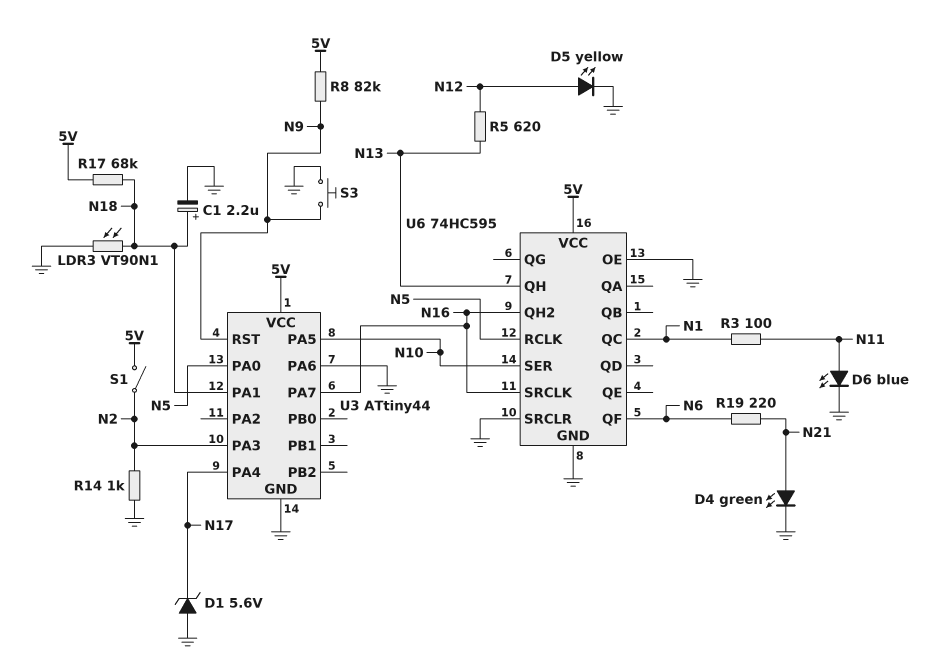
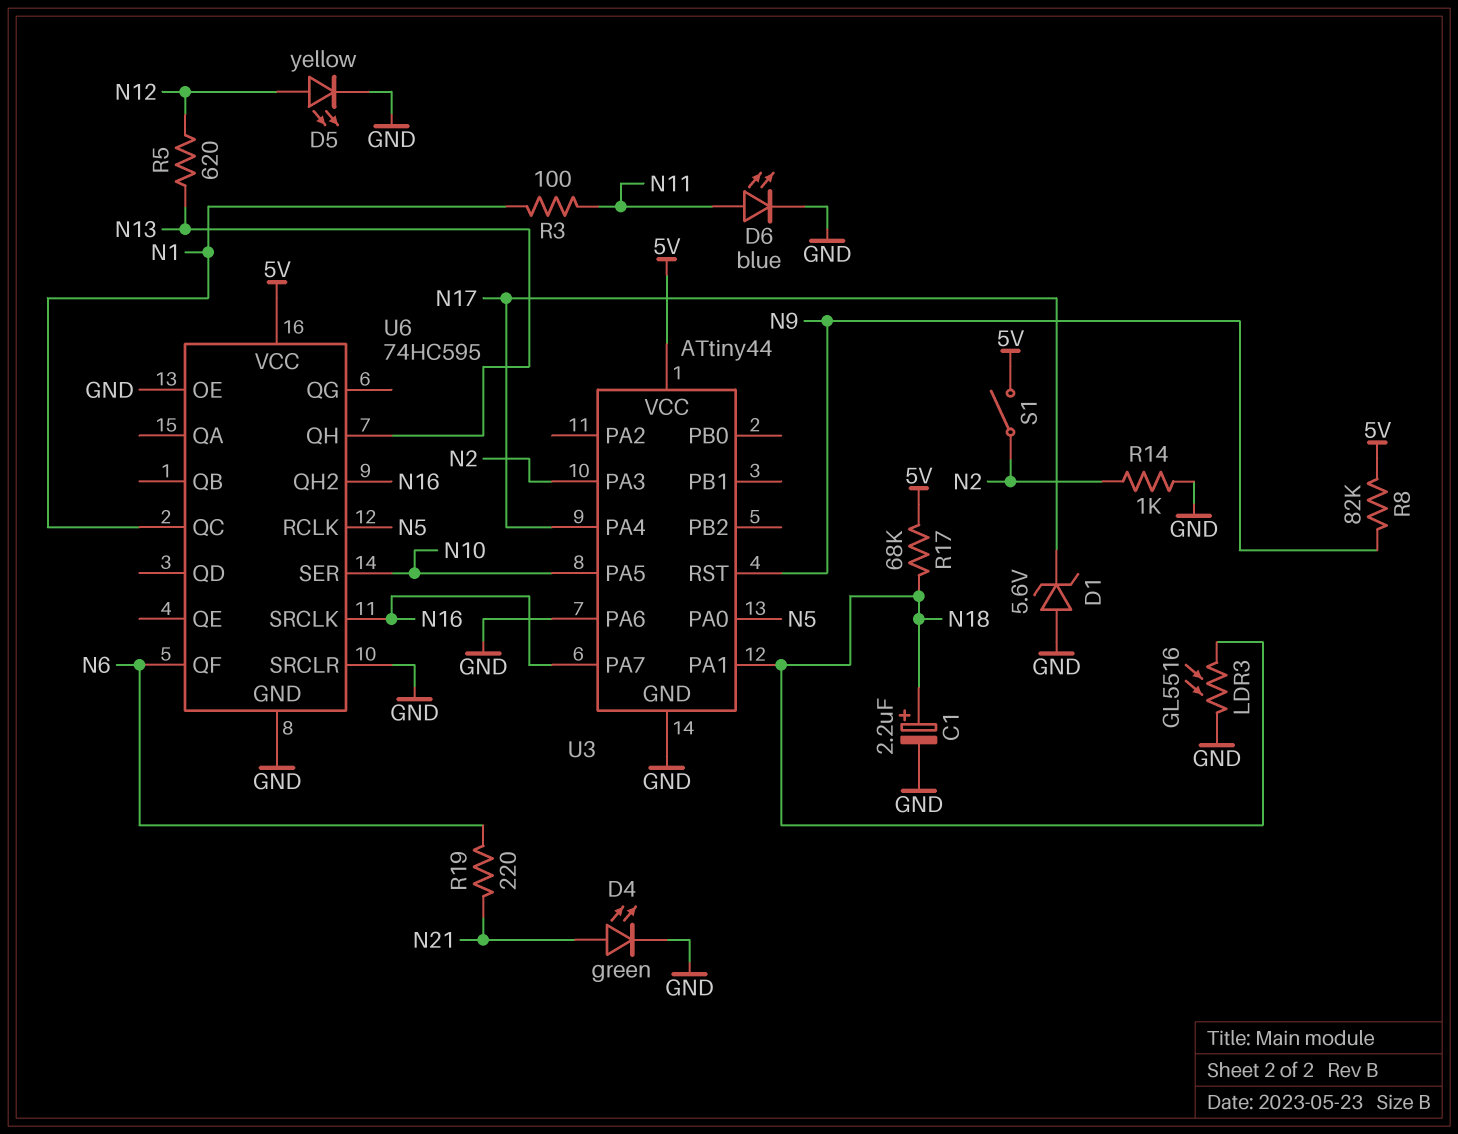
LDR3: VT90N1 (GND, N18) -> GL5516 (GND, N18)
S3: button (GND, N9) -> none

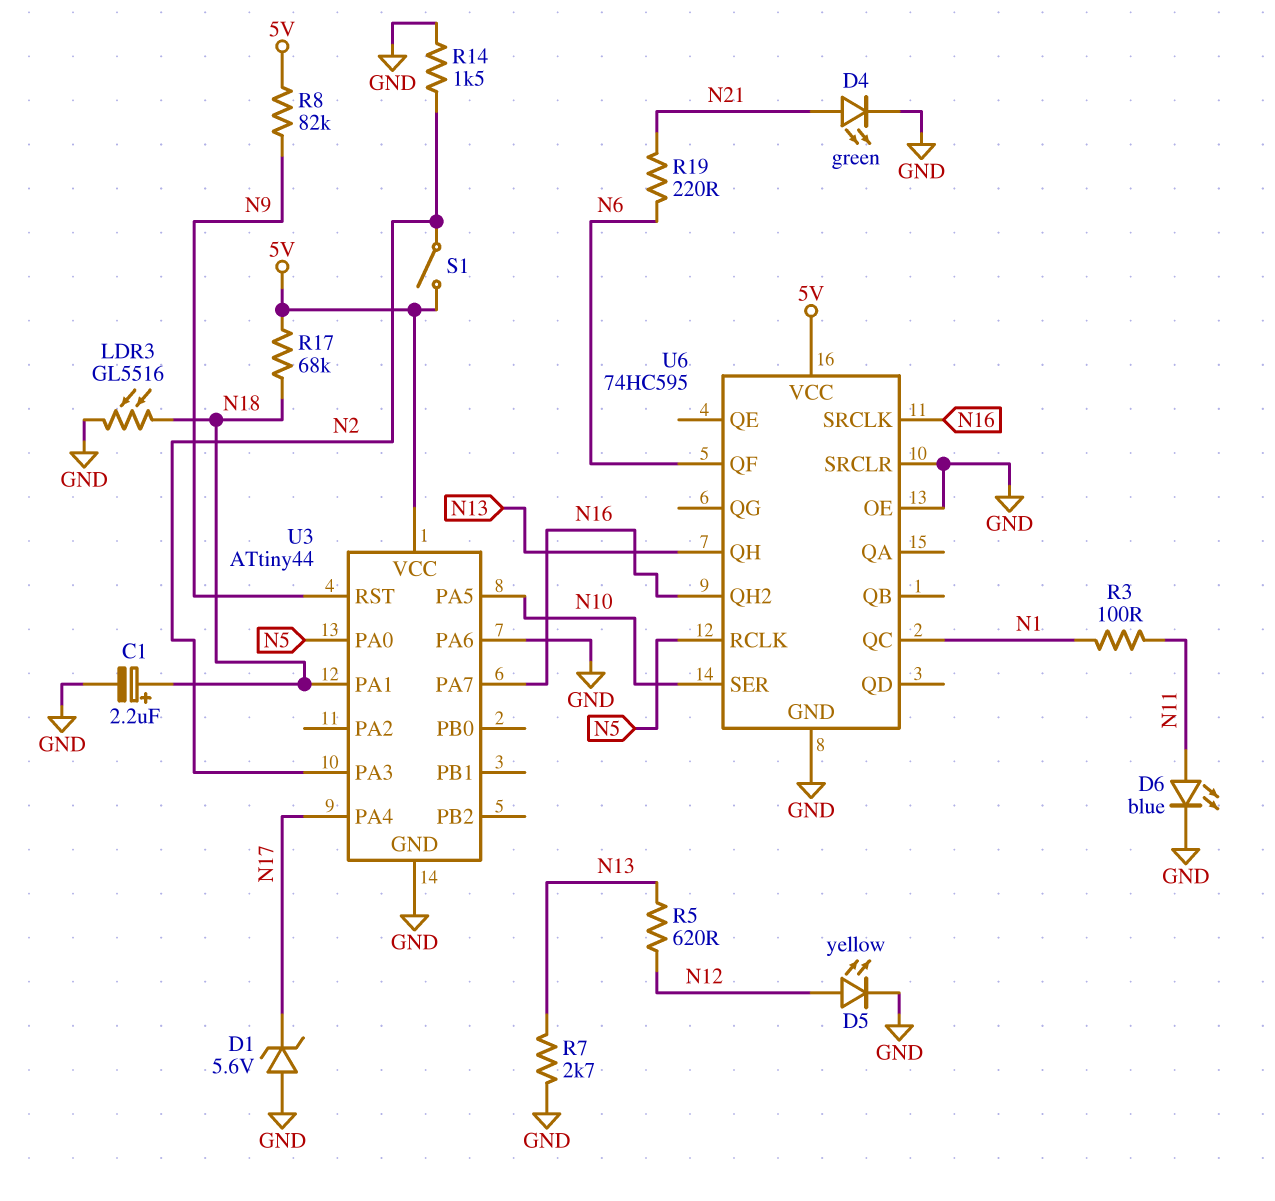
R7: none -> 2.7k (GND, N13)
R14: 1k (GND, N2) -> 1.5k (GND, N2)

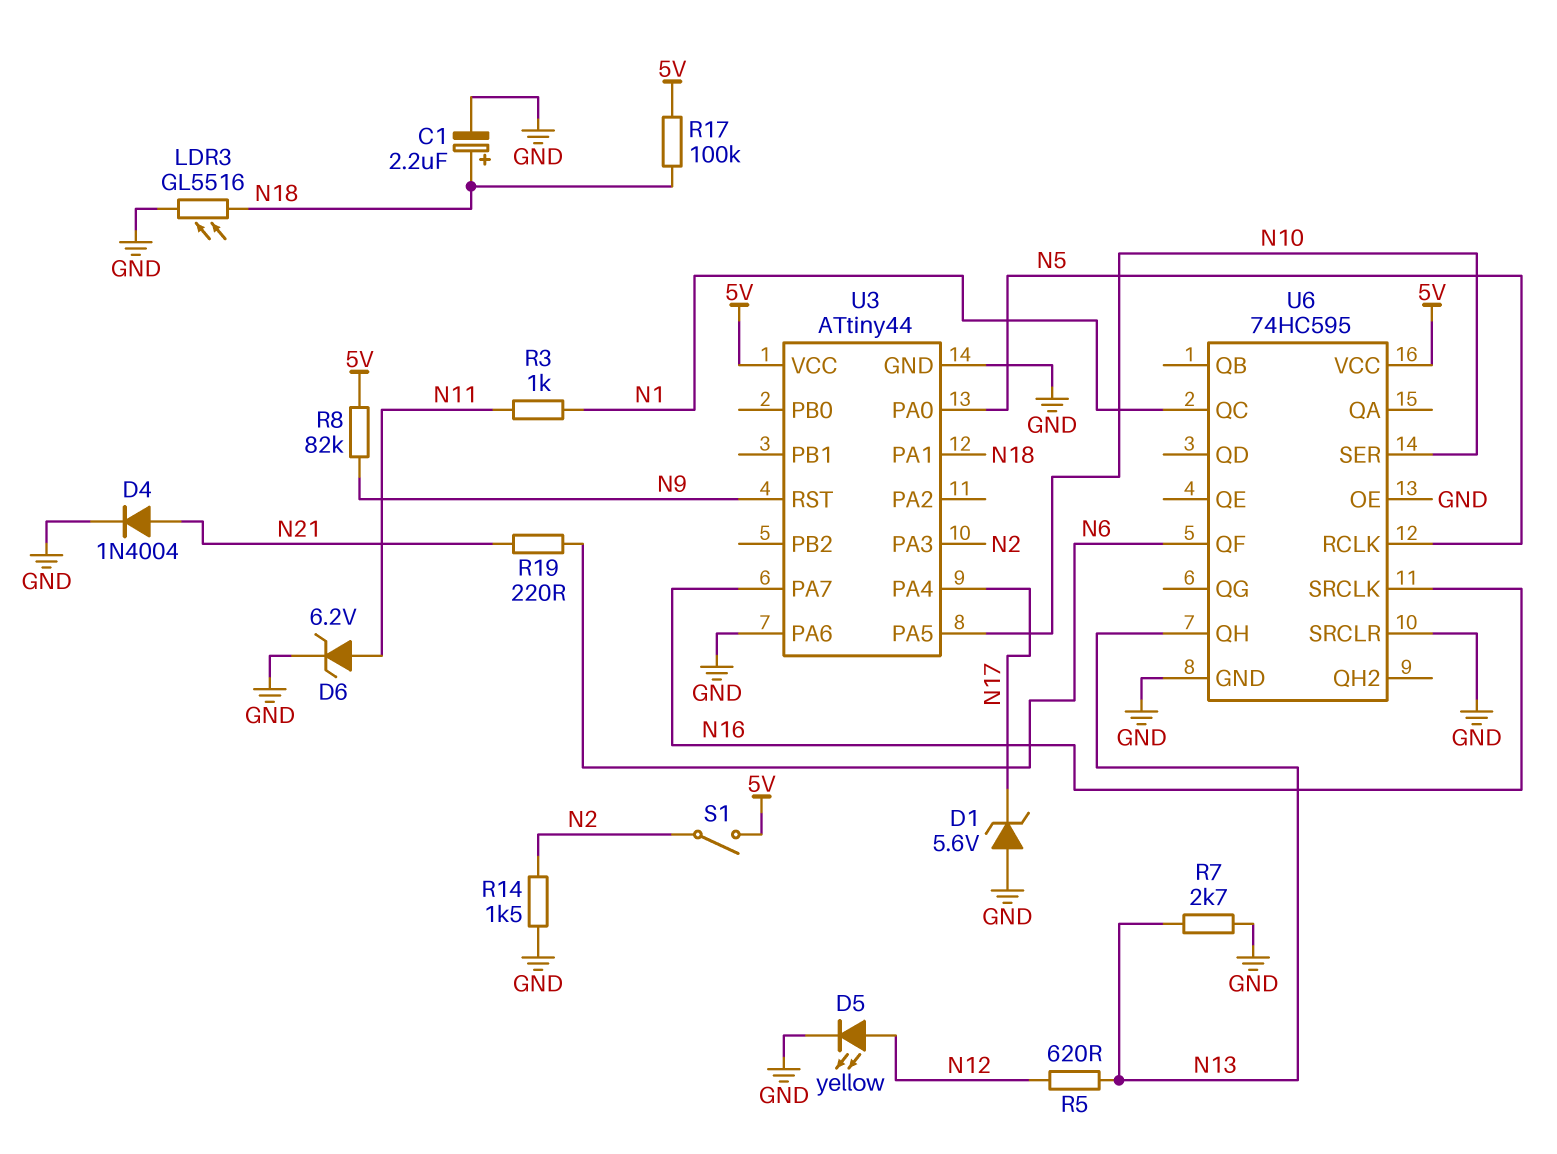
D4: LED green (A N21, K GND) -> diode 1N4004 (A N21, K GND)
D6: LED blue (A N11, K GND) -> zener 6.2V (A N11, K GND)
R3: 100 (N1, N11) -> 1k (N1, N11)
R17: 68k (5V, N18) -> 100k (5V, N18)
U6 pin QH2: N16 -> none

